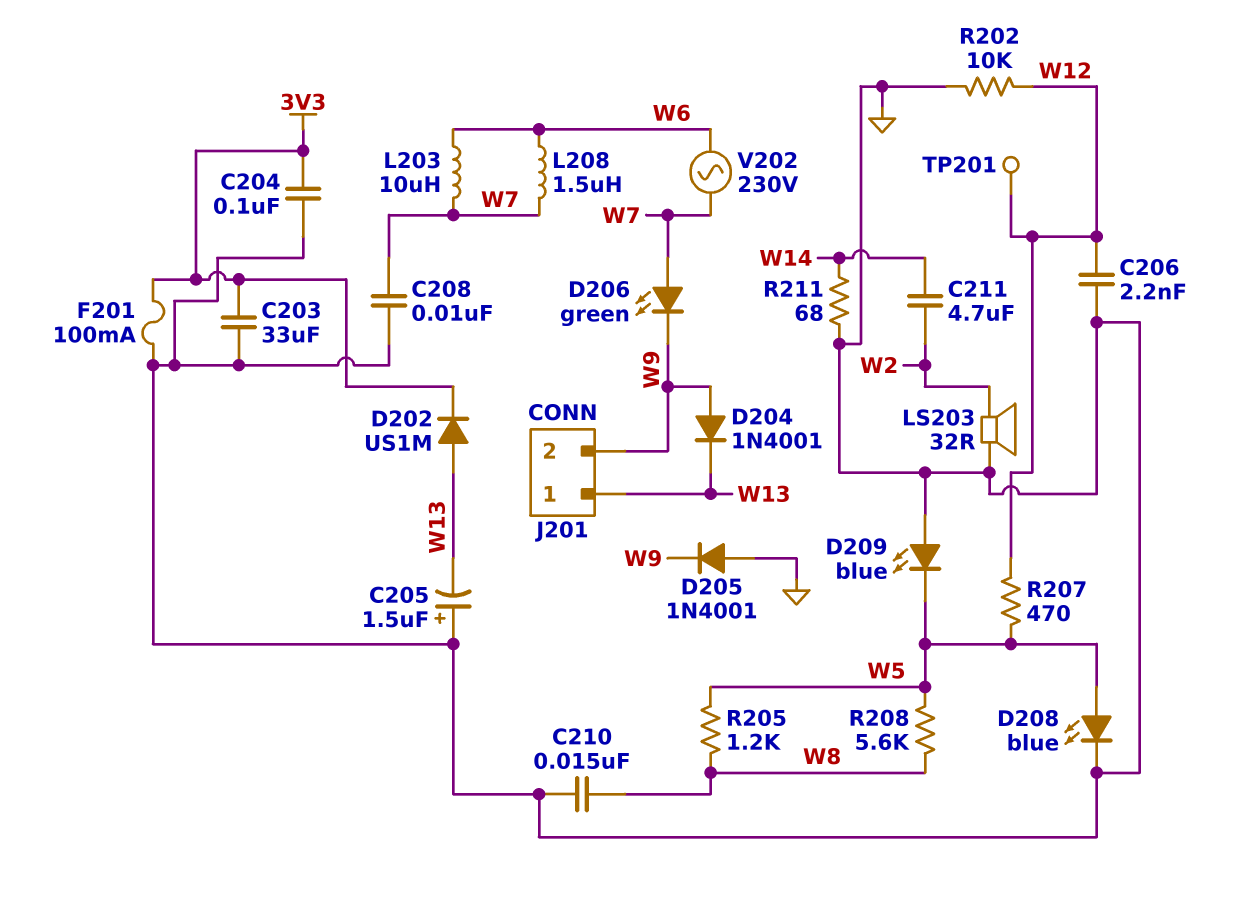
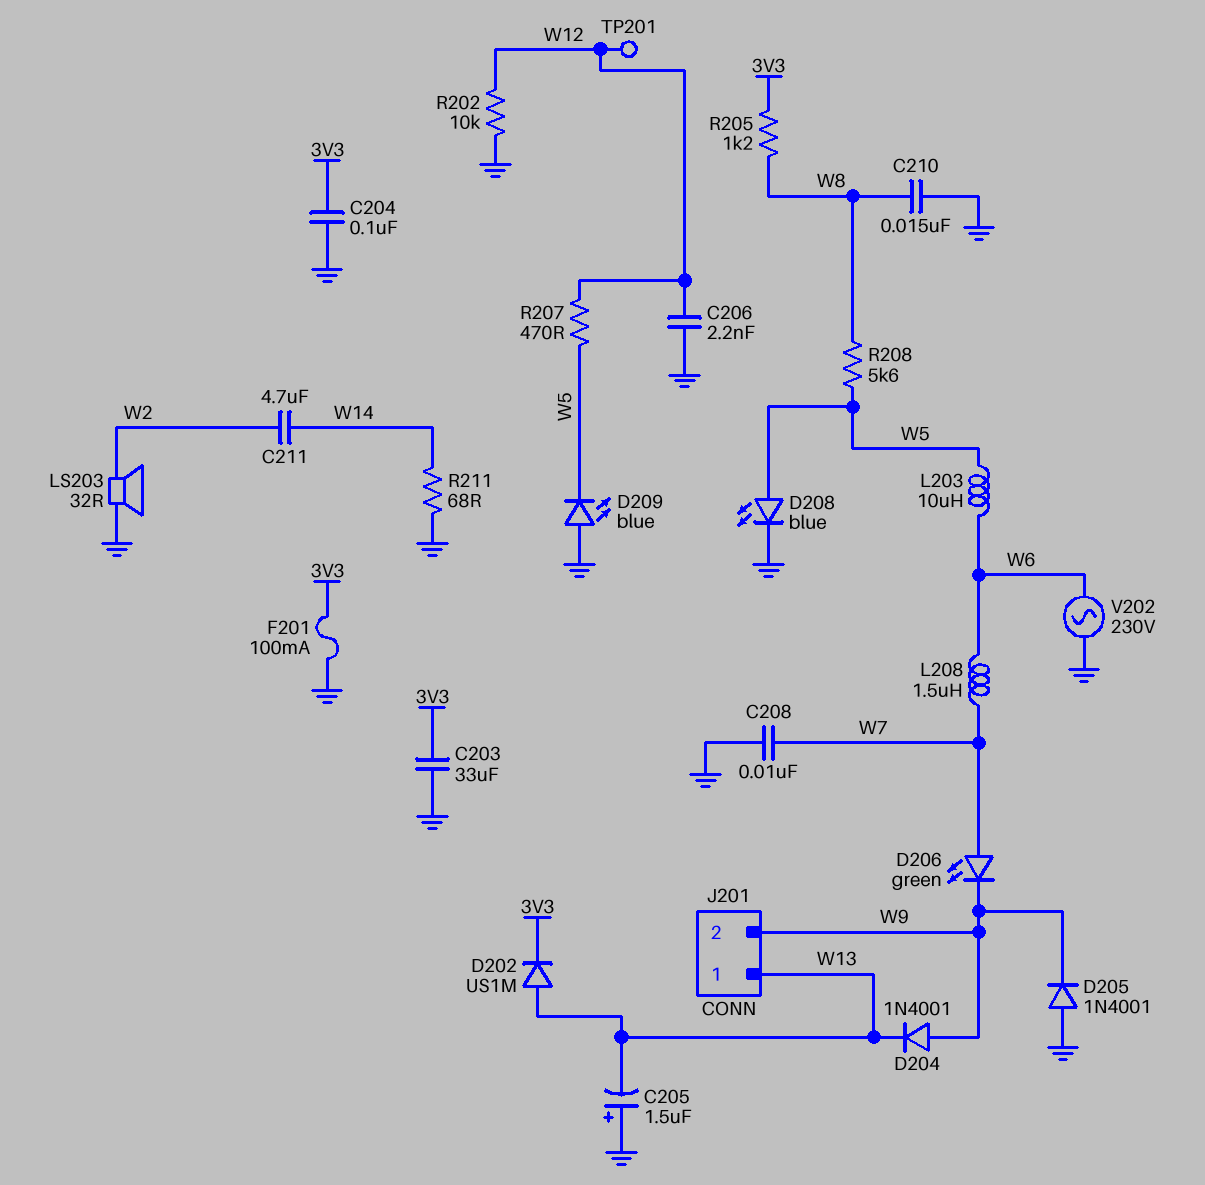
L203: 10uH (W6, W7) -> 10uH (W5, W6)
R205: 1.2k (W5, W8) -> 1.2k (3V3, W8)
V202: AC 230V (W6, W7) -> AC 230V (GND, W6)

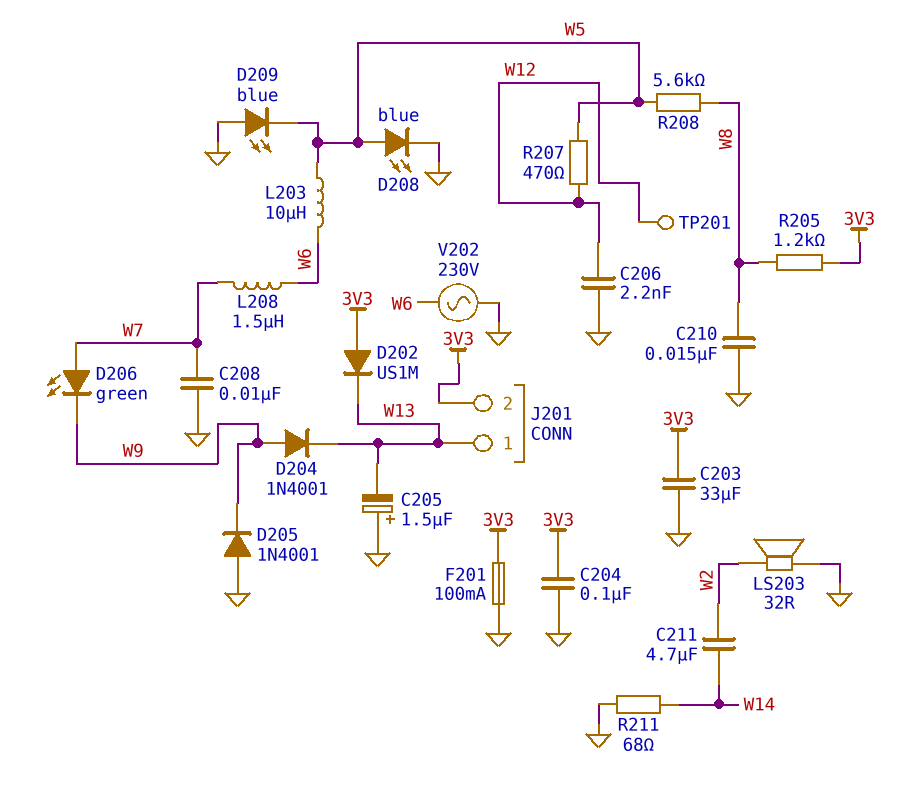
D202: diode US1M (A W13, K 3V3) -> diode US1M (A 3V3, K W13)
J201 pin 2: W9 -> 3V3
R202: 10k (GND, W12) -> none

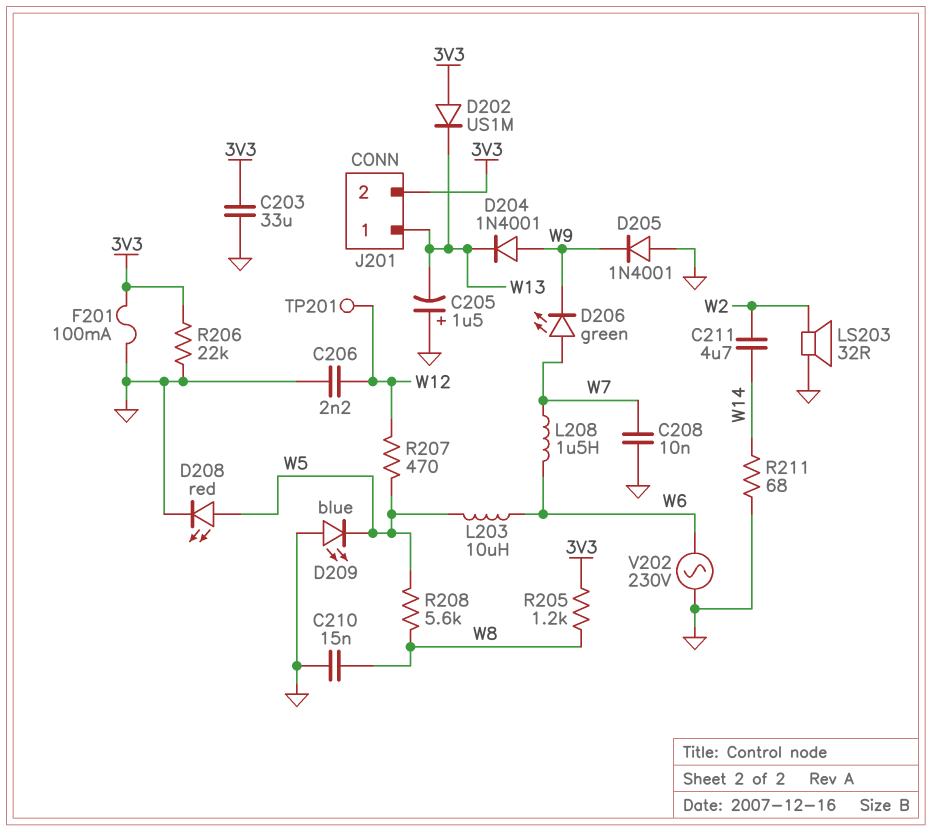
C204: 100nF (3V3, GND) -> none
D208: LED blue (A W5, K GND) -> LED red (A W5, K GND)
R206: none -> 22k (3V3, GND)

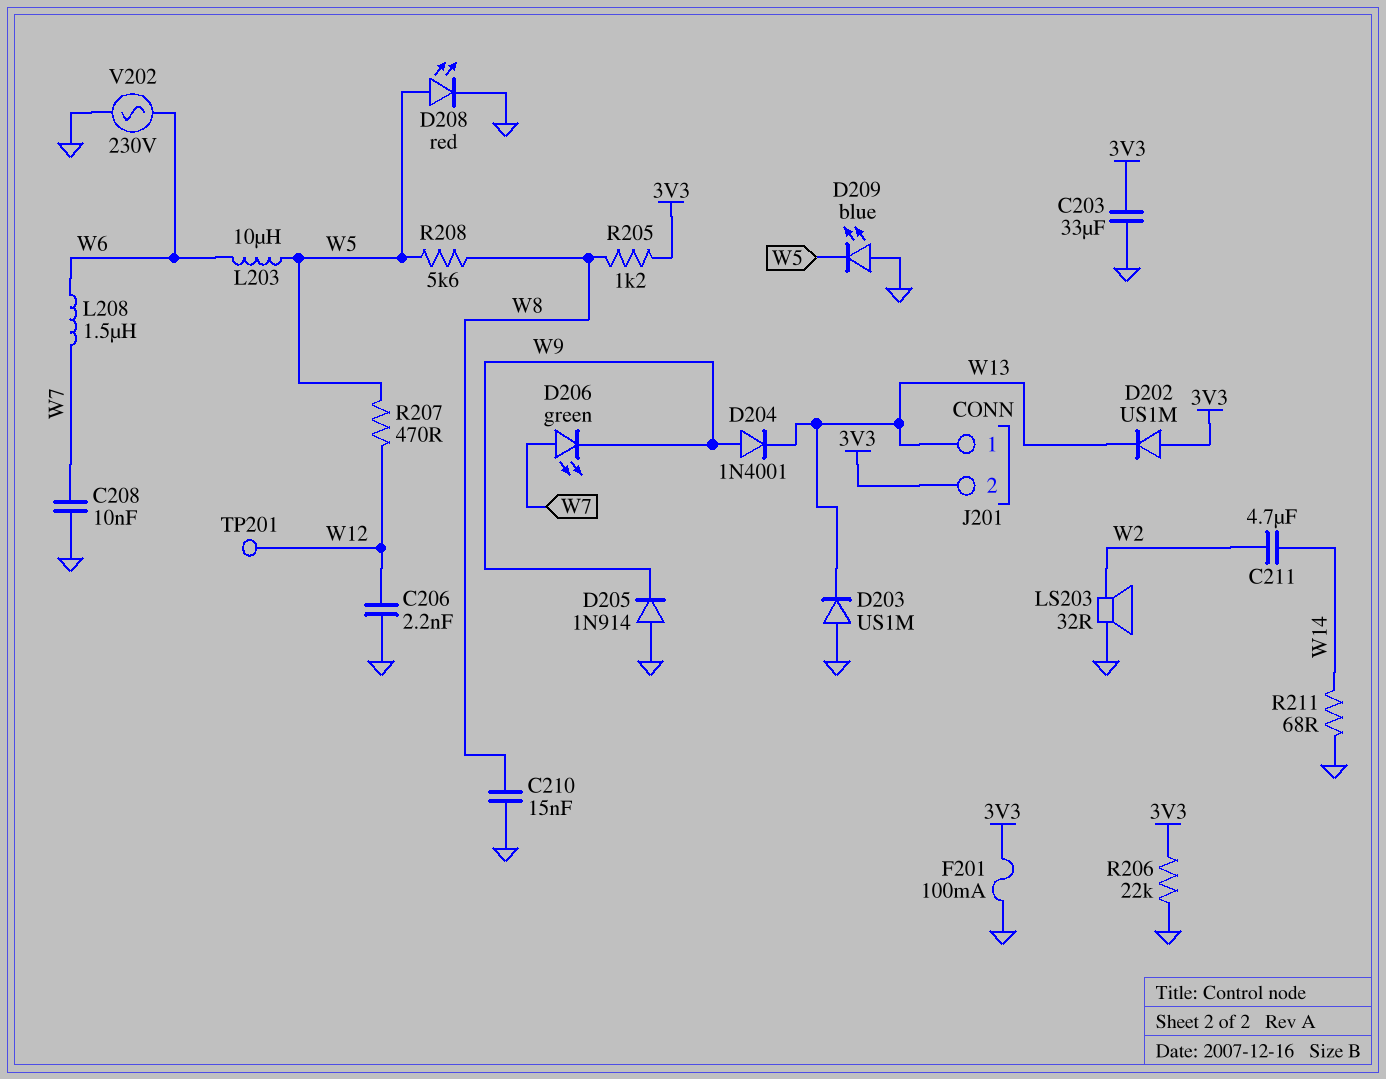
C205: 1.5uF (plus GND, minus W13) -> none
D203: none -> diode US1M (A GND, K W13)
D205: diode 1N4001 (A GND, K W9) -> diode 1N914 (A GND, K W9)

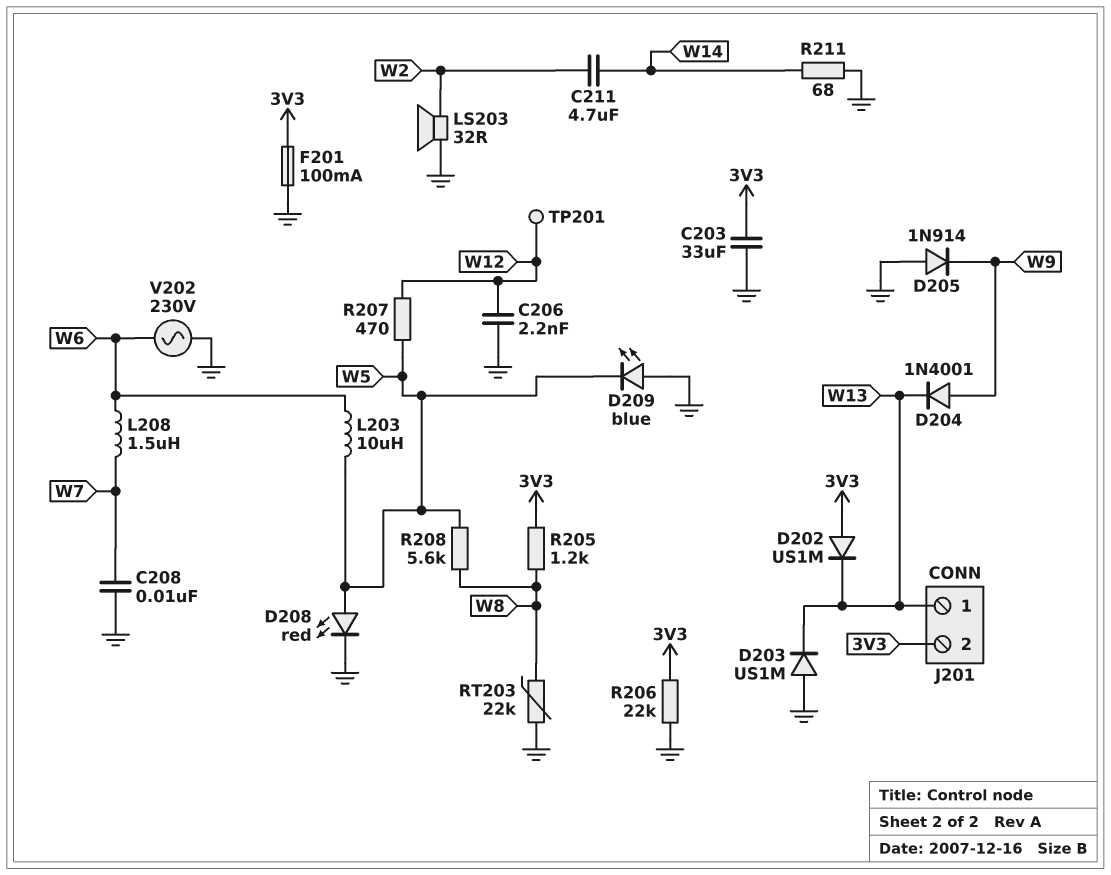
C210: 15nF (GND, W8) -> none
D206: LED green (A W7, K W9) -> none
RT203: none -> 22k (GND, W8)

